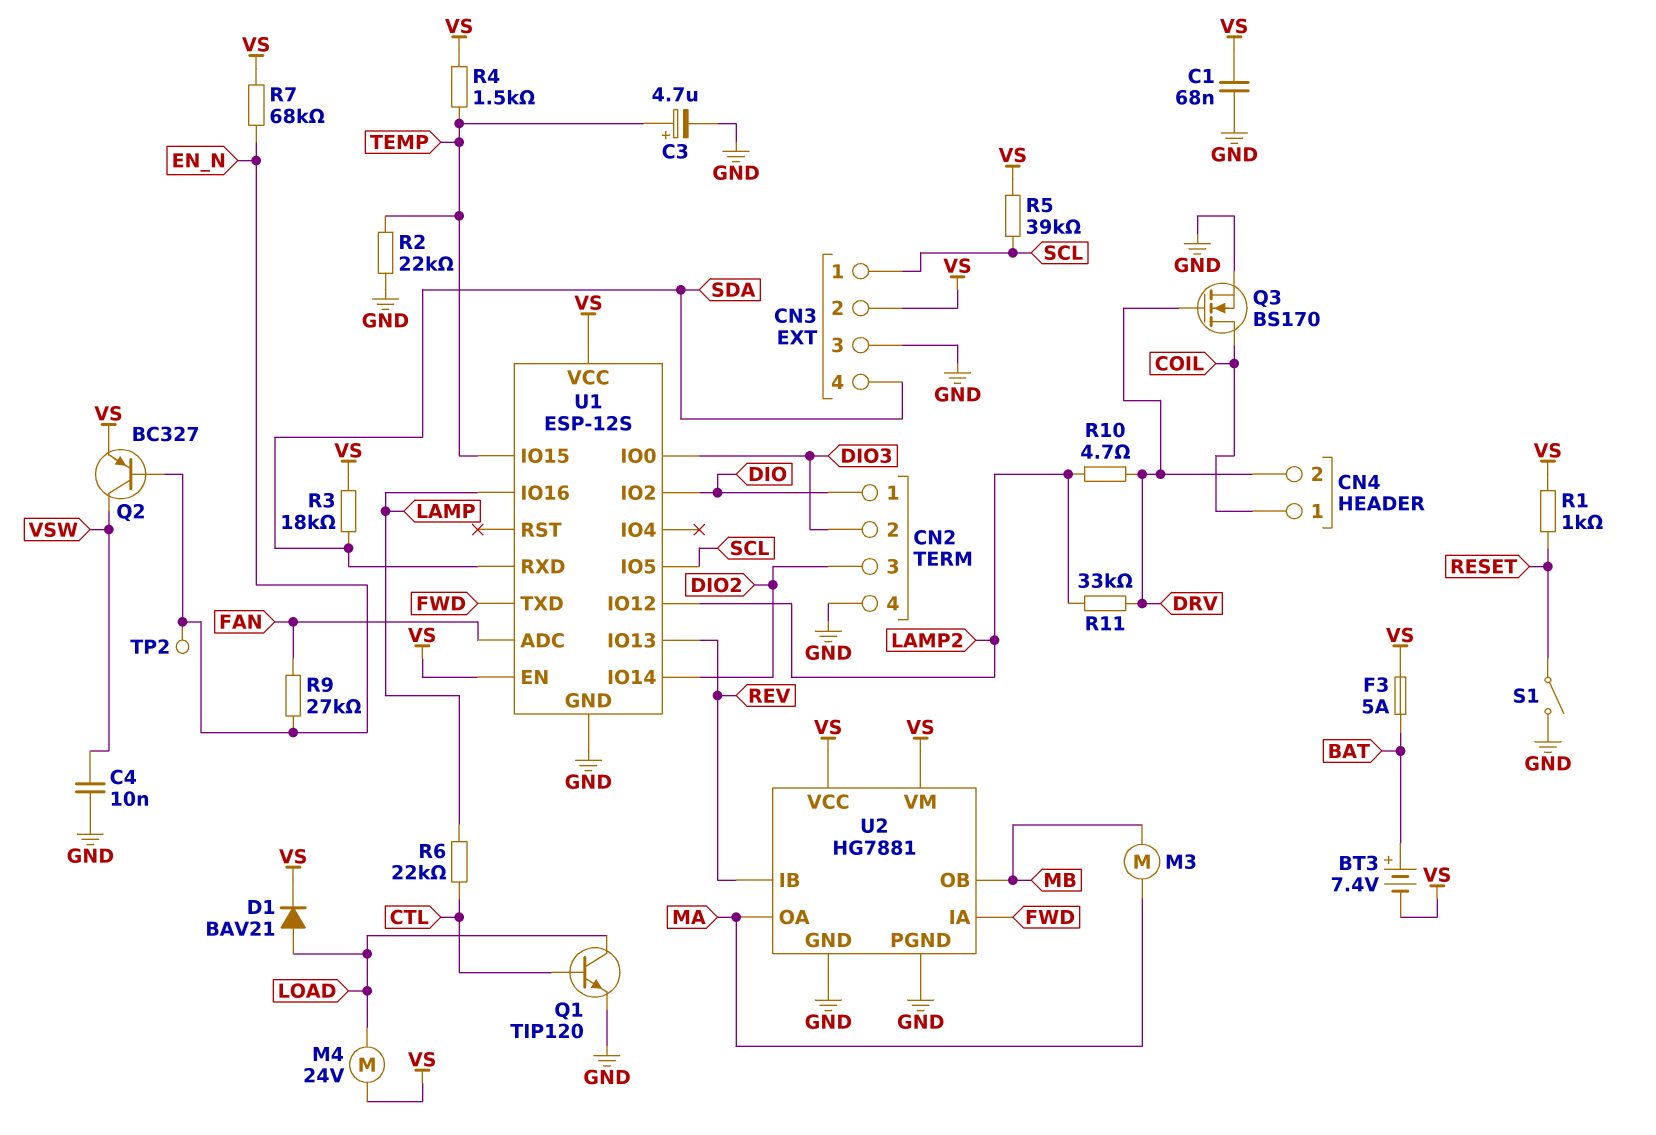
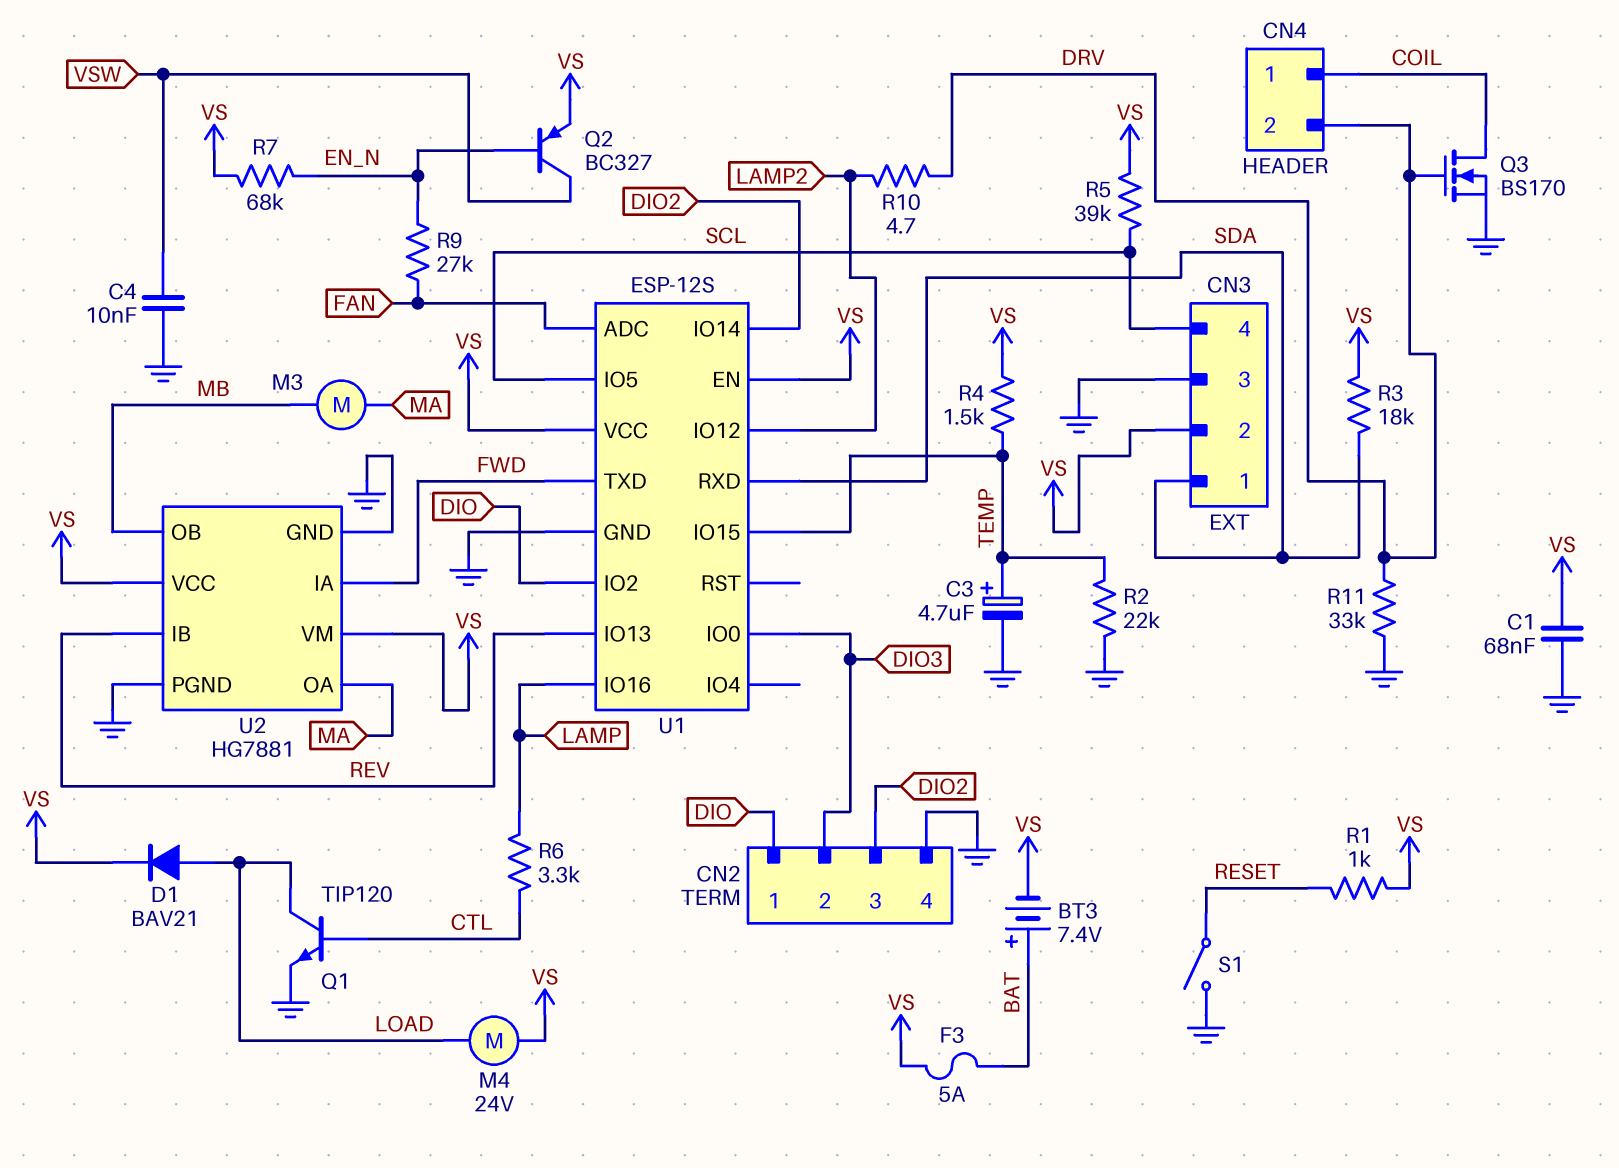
CN3 pin 1: SCL -> SDA
CN3 pin 4: SDA -> SCL
R6: 22k (CTL, LAMP) -> 3.3k (CTL, LAMP)
R11: 33k (DRV, LAMP2) -> 33k (DRV, GND)
TP2: test point (EN_N) -> none

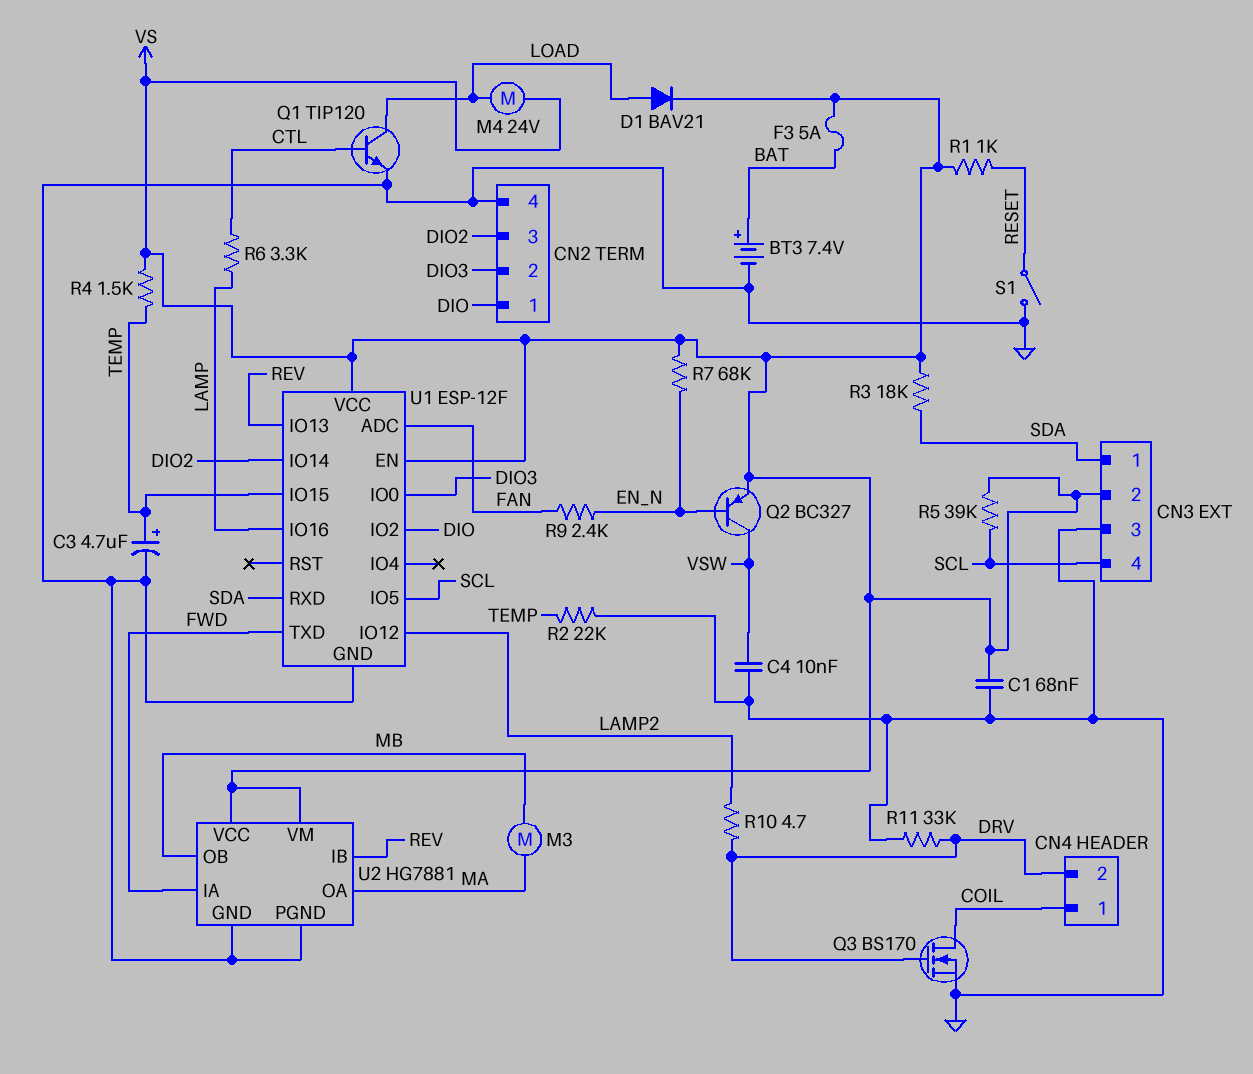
BT3: 7.4V (plus BAT, minus VS) -> 7.4V (plus BAT, minus GND)
R9: 27k (EN_N, FAN) -> 2.4k (EN_N, FAN)
U1: ESP-12S -> ESP-12F

